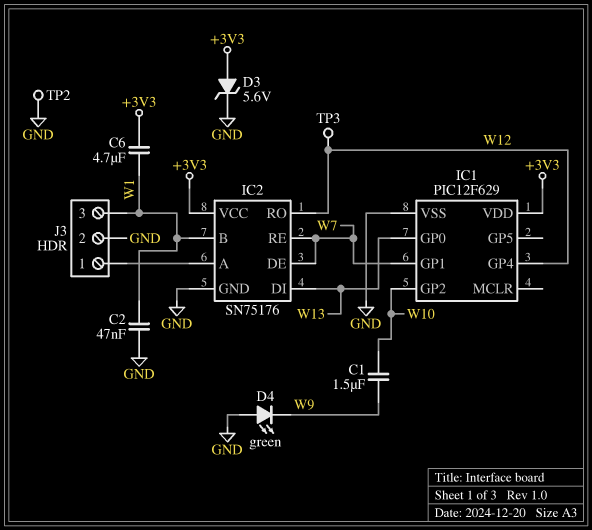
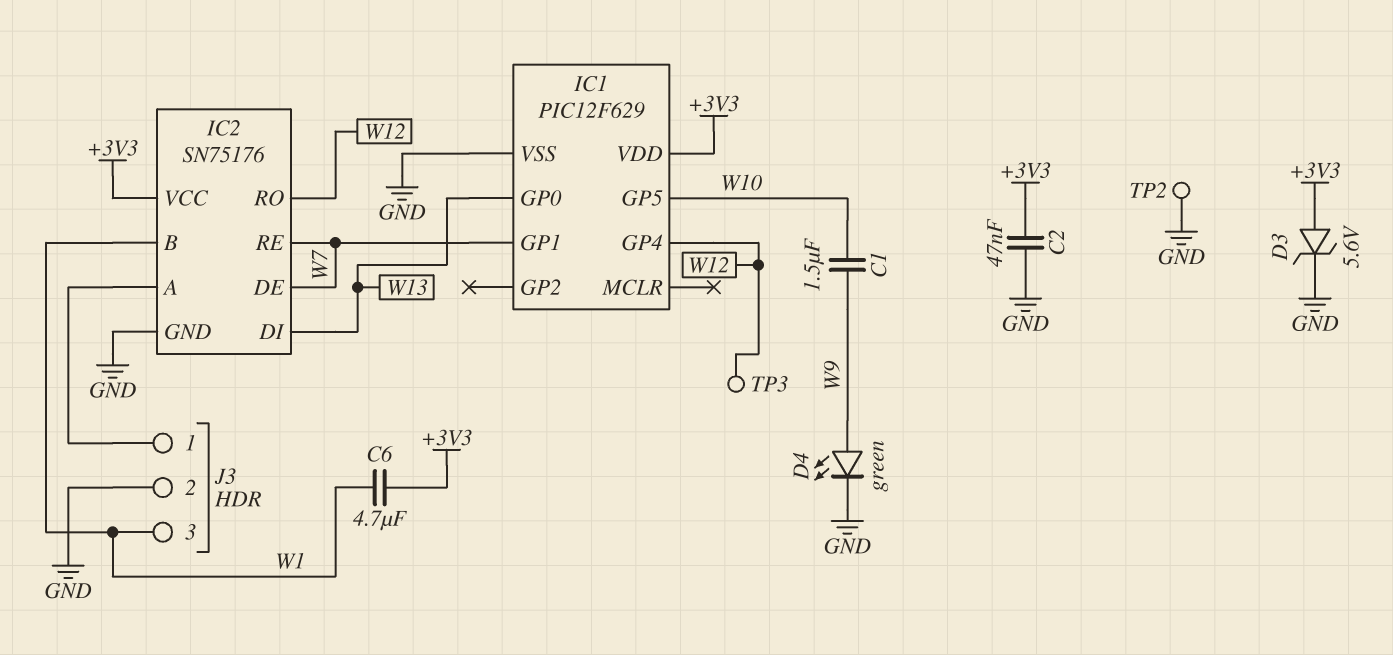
C2: 47nF (GND, W1) -> 47nF (+3V3, GND)
D4: LED green (A GND, K W9) -> LED green (A W9, K GND)
IC1 pin GP2: W10 -> none
IC1 pin GP5: none -> W10

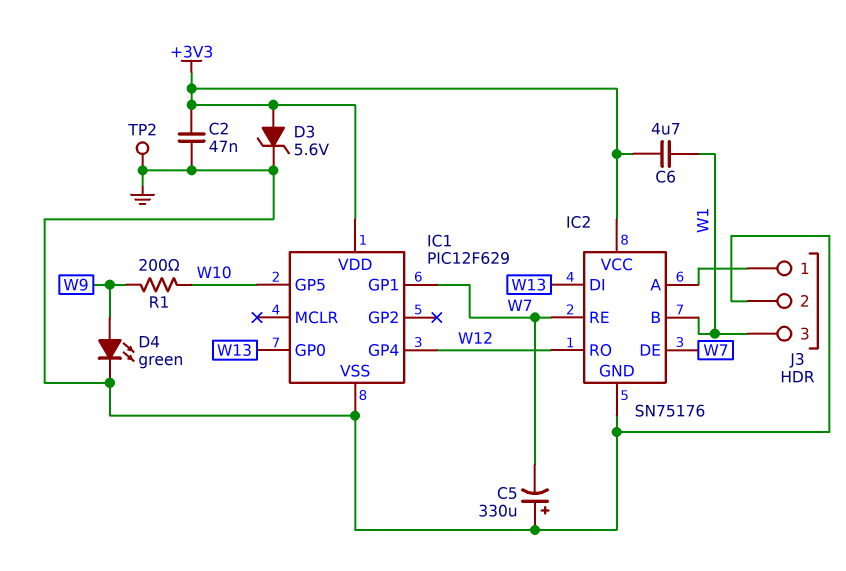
C1: 1.5uF (W9, W10) -> none
C5: none -> 330uF (plus GND, minus W7)
R1: none -> 200 (W9, W10)
TP3: test point (W12) -> none

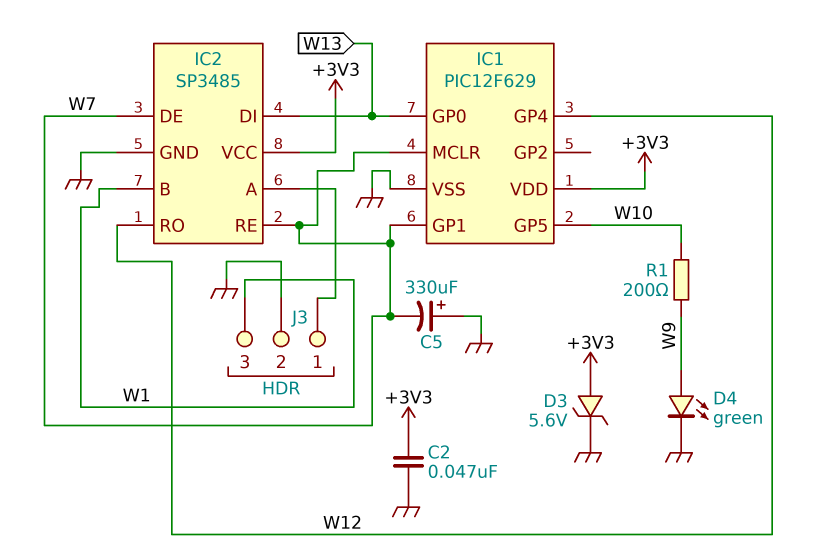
C6: 4.7uF (+3V3, W1) -> none
IC1 pin MCLR: none -> W7
IC2: SN75176 -> SP3485
TP2: test point (GND) -> none

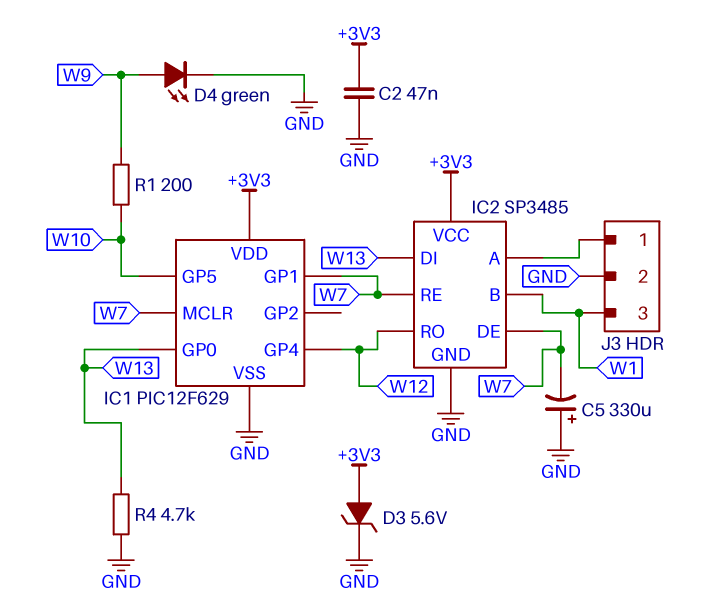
R4: none -> 4.7k (GND, W13)

